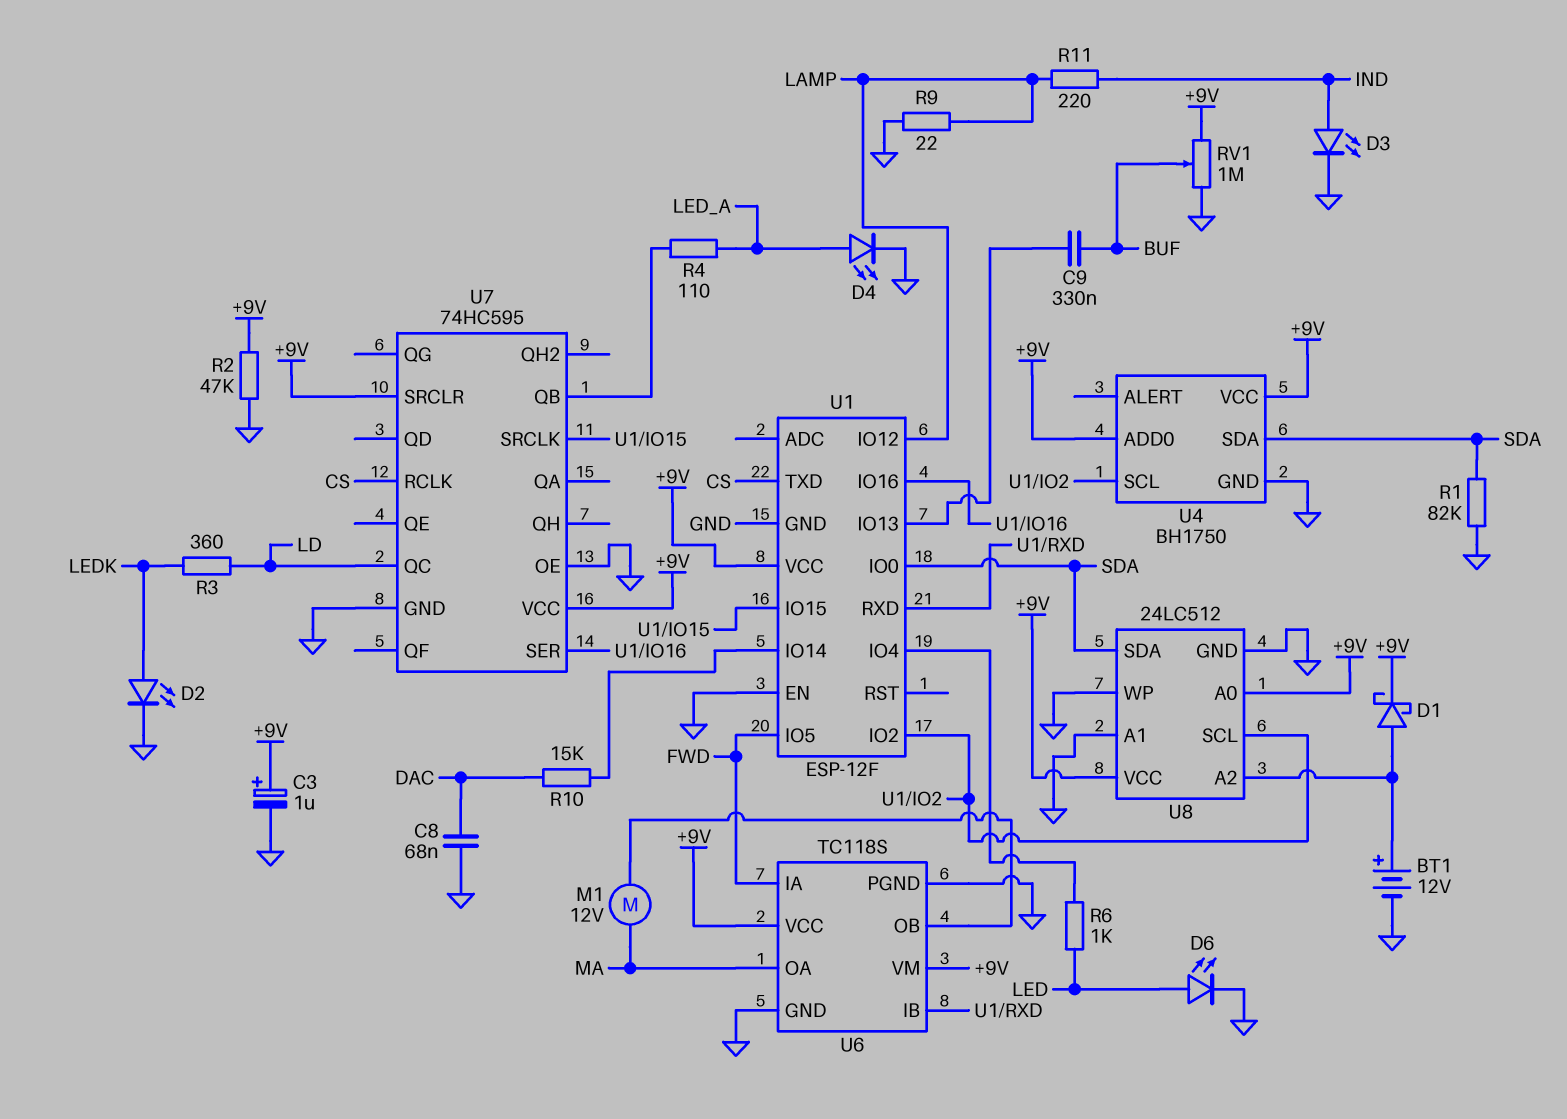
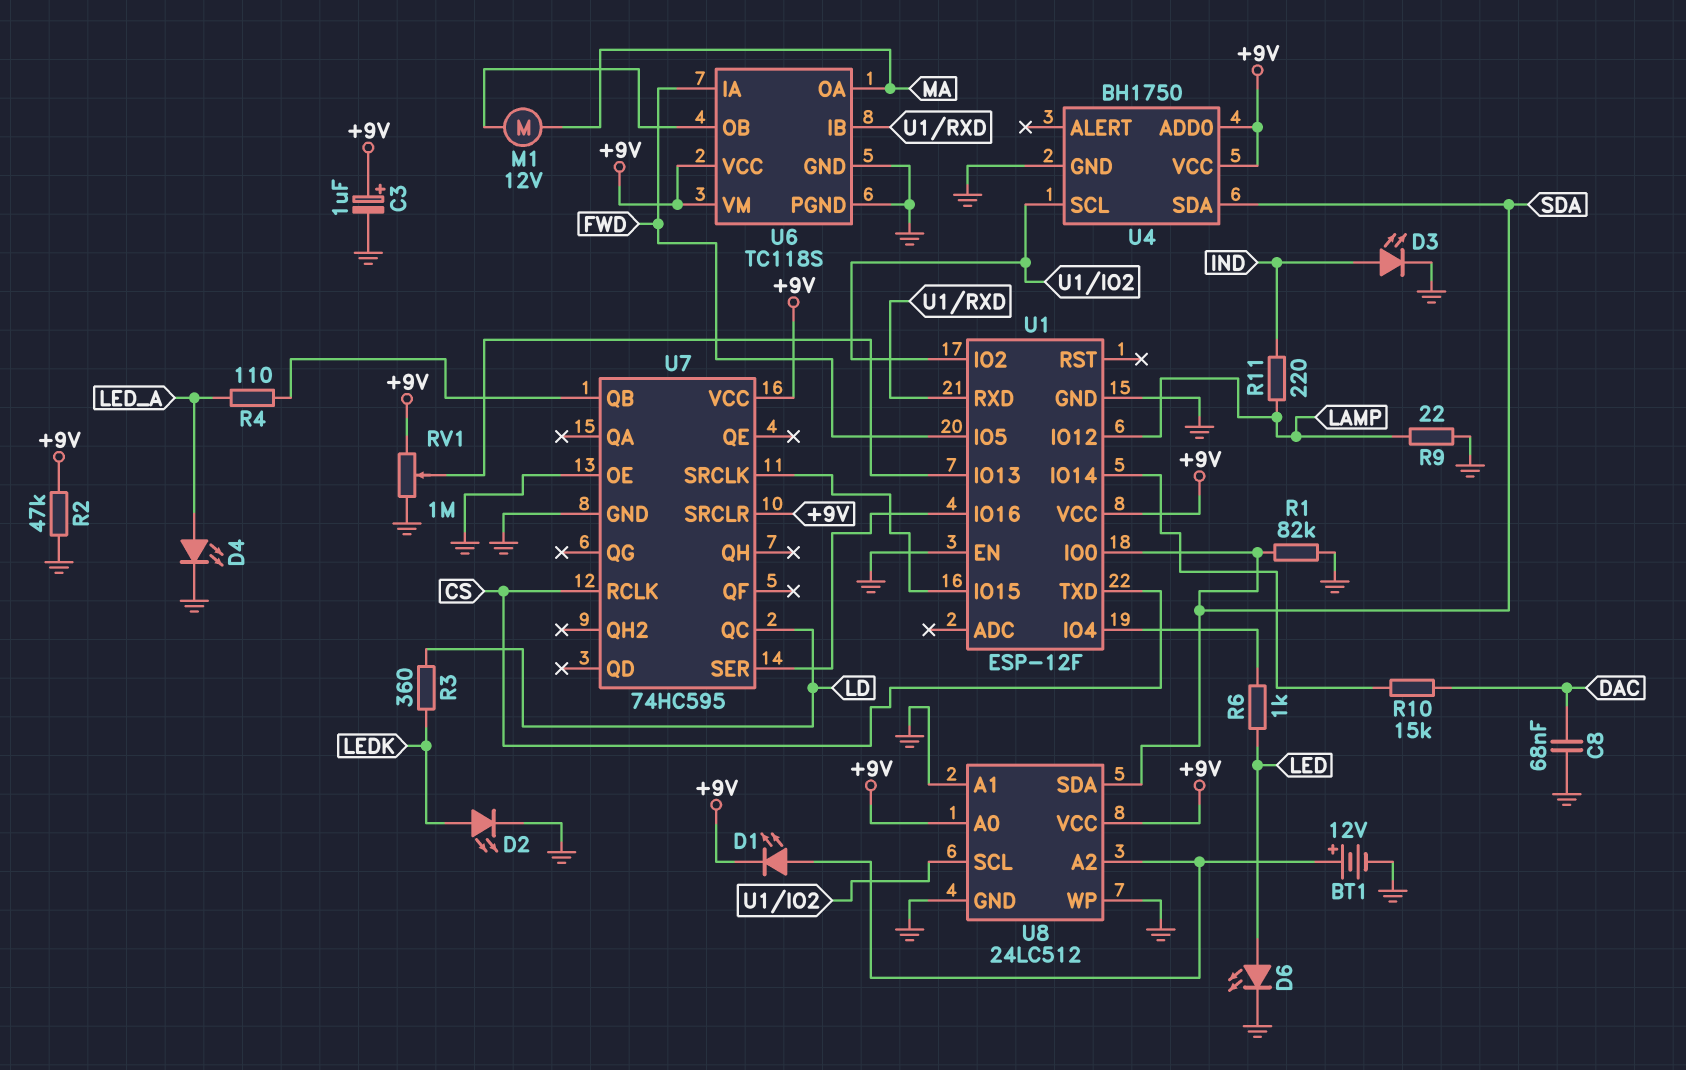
C9: 330nF (BUF, U1/IO13) -> none
D1: schottky (A U8/A2, K +9V) -> LED (A U8/A2, K +9V)
RV1: 1M (+9V, GND, wiper BUF) -> 1M (+9V, GND, wiper U1/IO13)

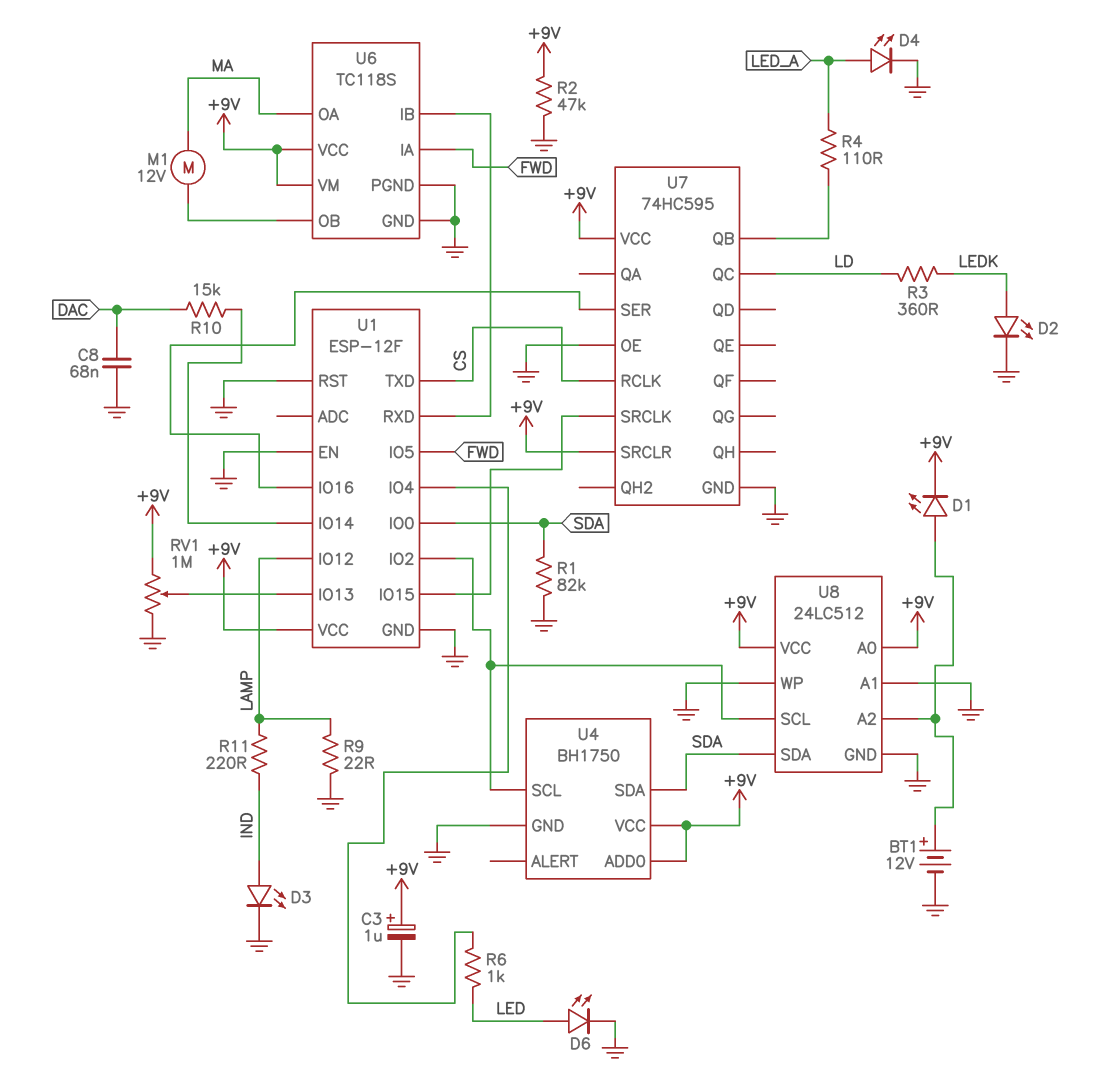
U1 pin RST: none -> GND

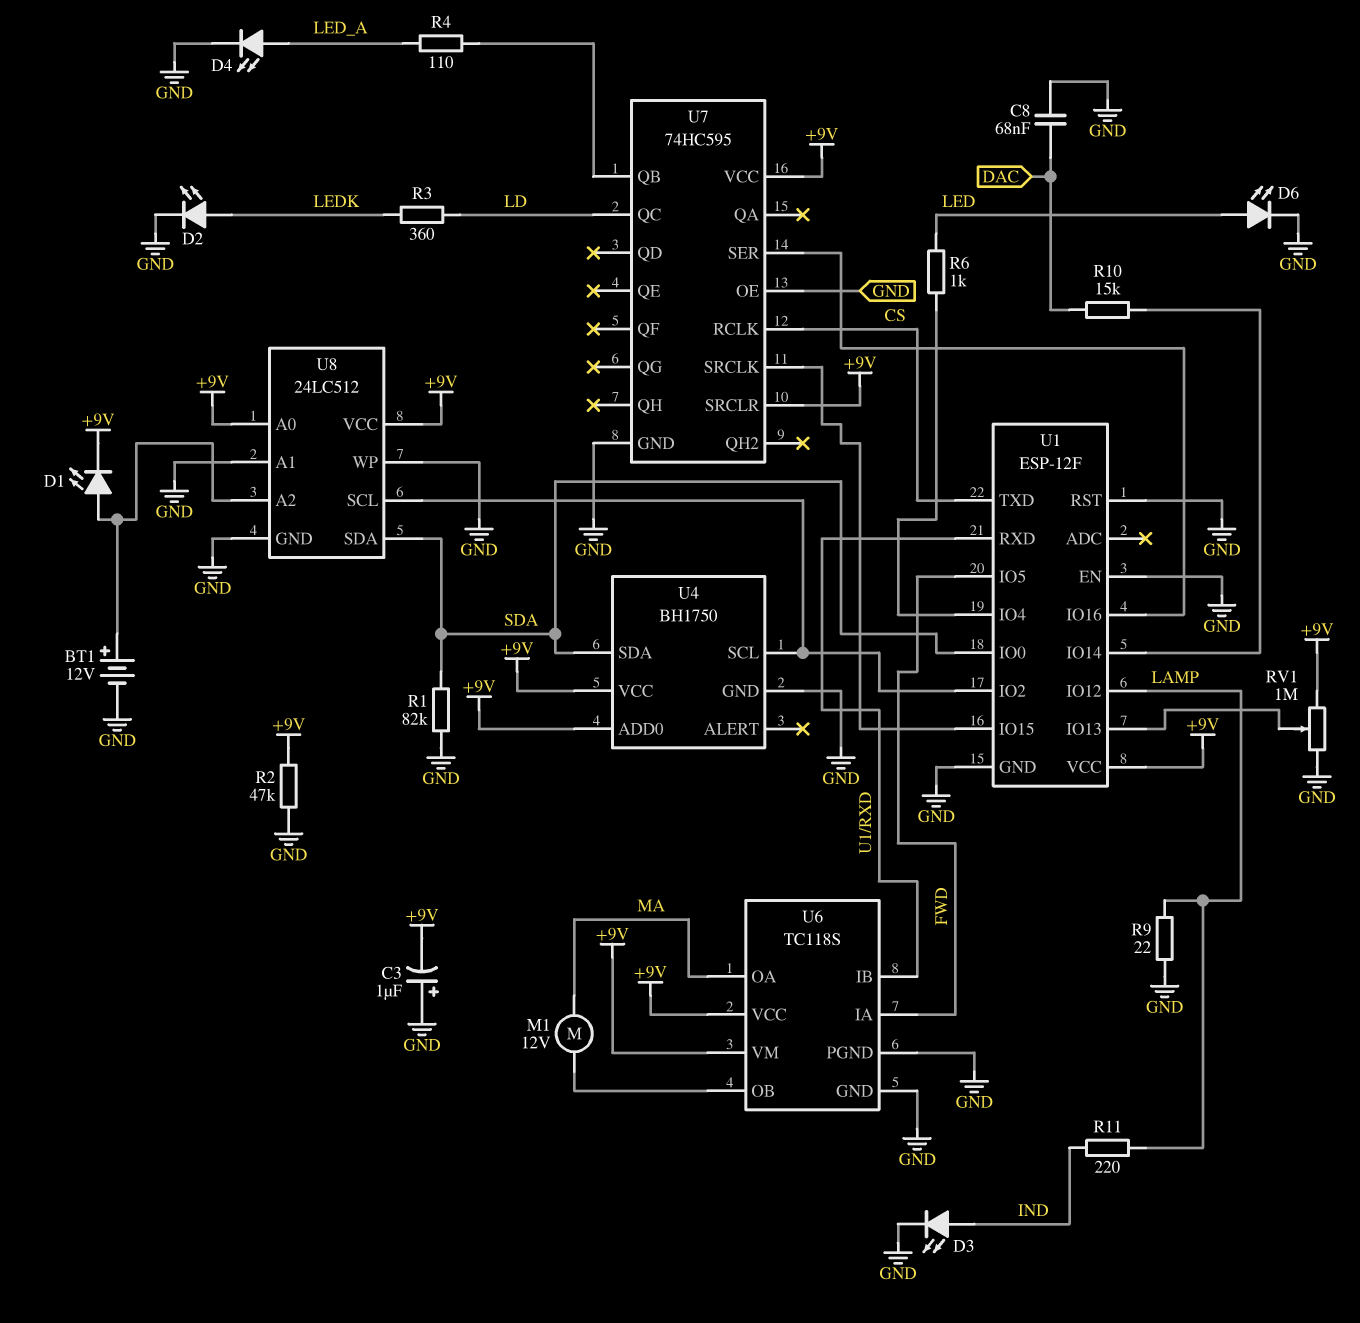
C3: 1uF (plus +9V, minus GND) -> 1uF (plus GND, minus +9V)

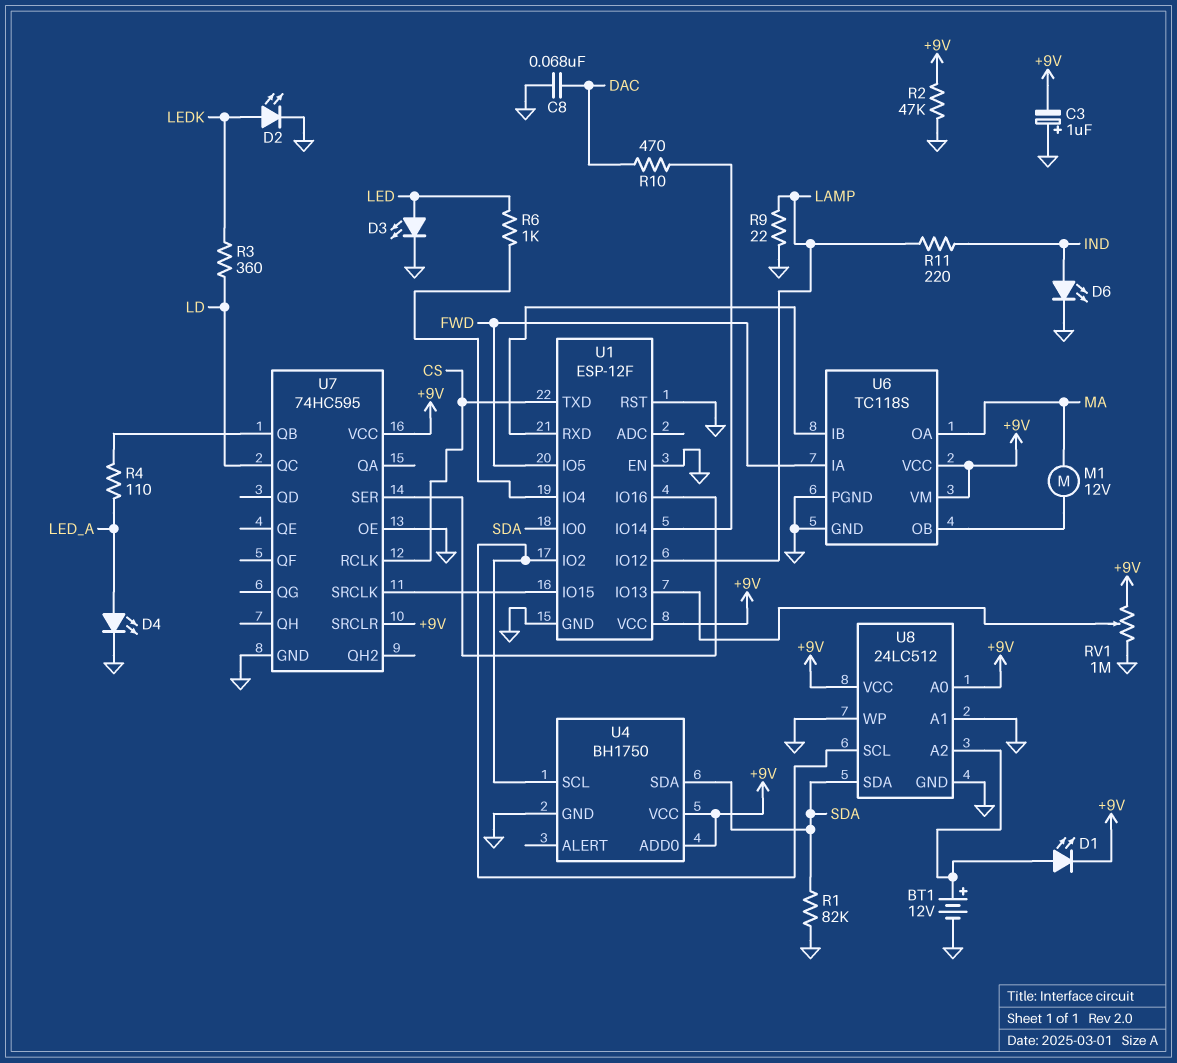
D3: LED (A IND, K GND) -> LED (A LED, K GND)
D6: LED (A LED, K GND) -> LED (A IND, K GND)
R10: 15k (DAC, U1/IO14) -> 470 (DAC, U1/IO14)

